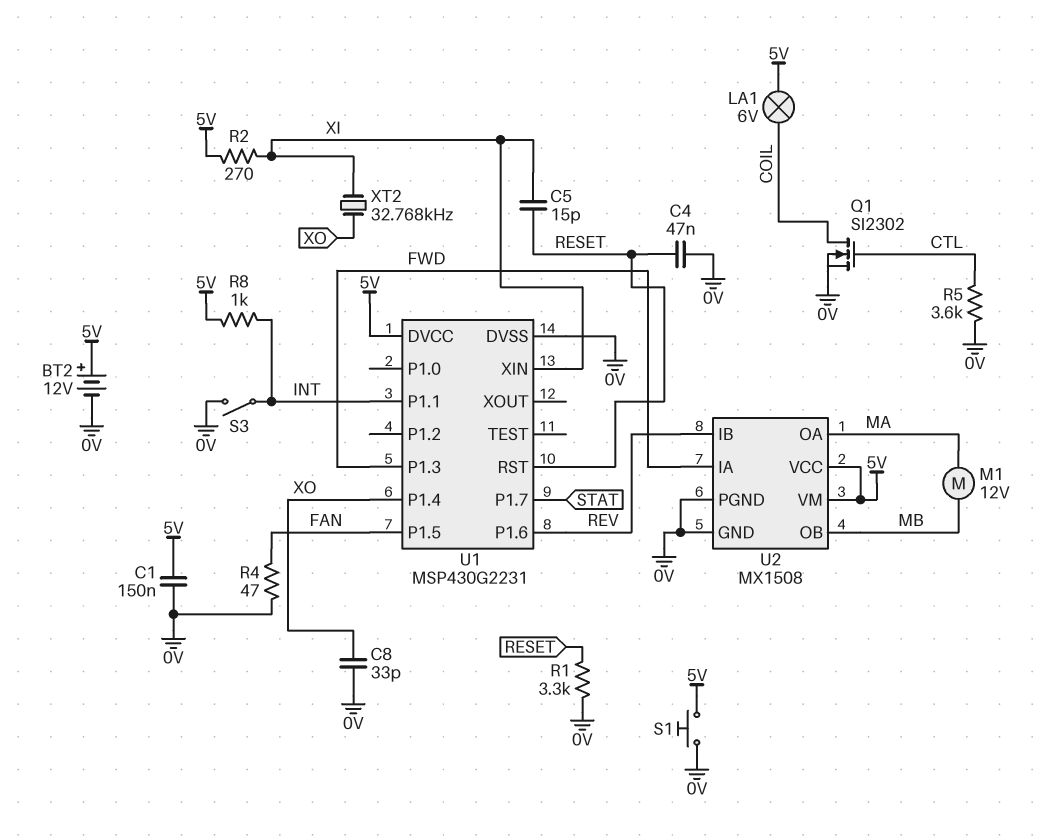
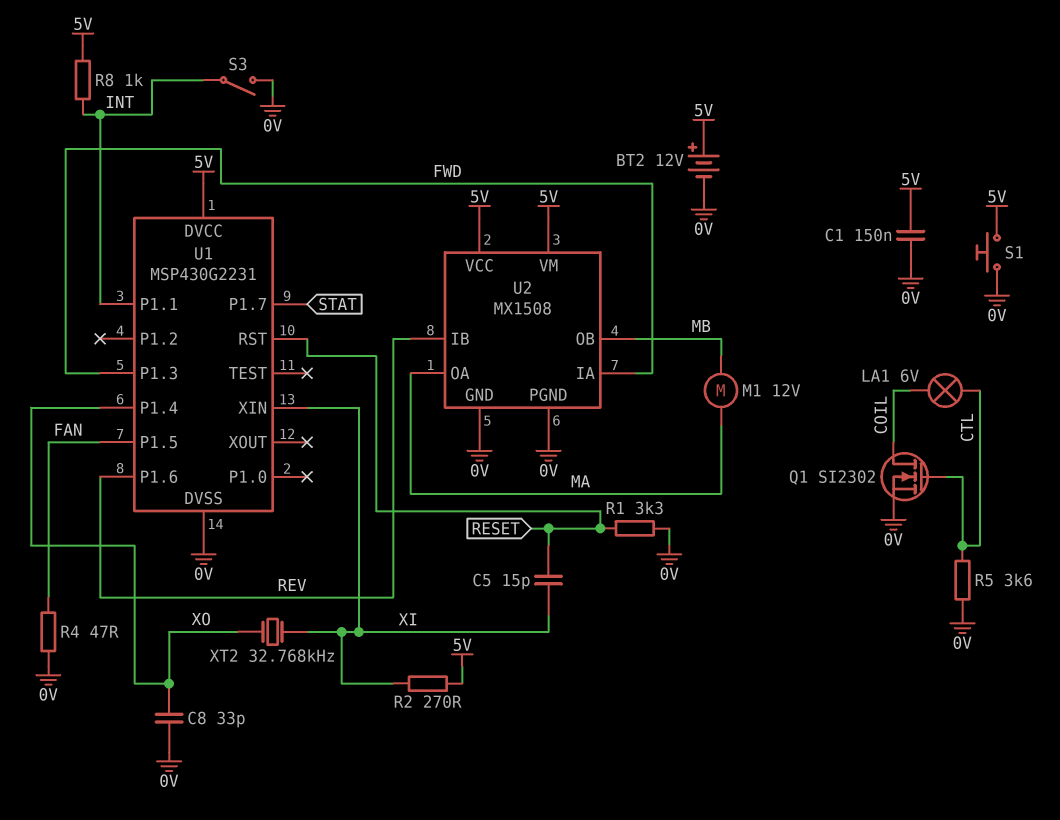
C4: 47nF (0V, RESET) -> none
LA1: lamp 6V (5V, COIL) -> lamp 6V (COIL, CTL)

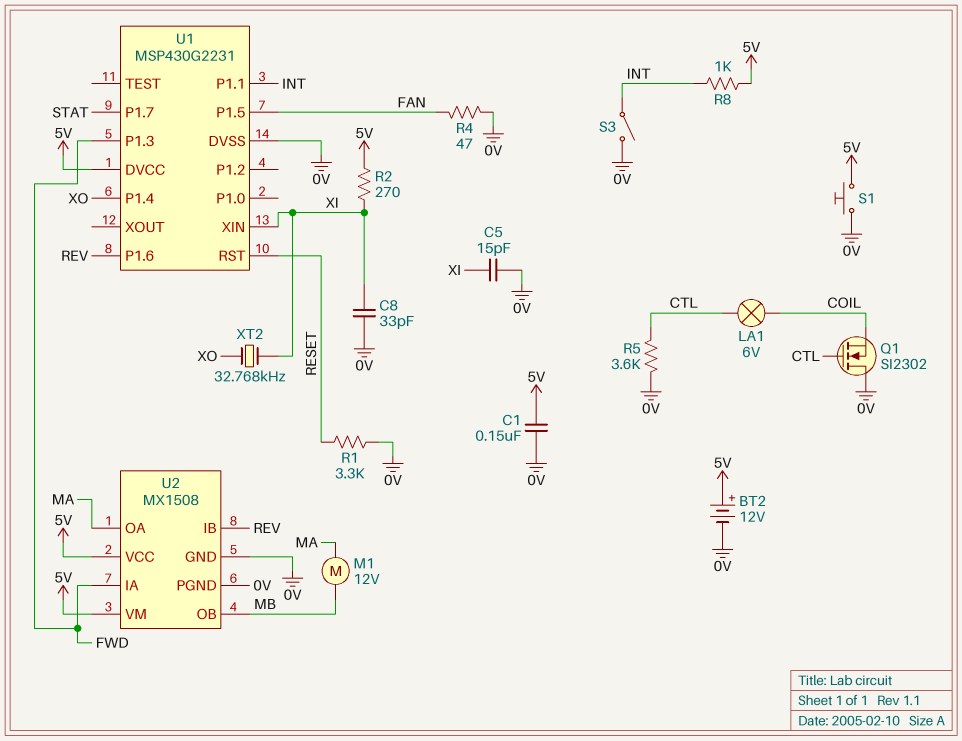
C5: 15pF (RESET, XI) -> 15pF (0V, XI)
C8: 33pF (0V, XO) -> 33pF (0V, XI)
Q1: NMOS SI2302 (G CTL, D COIL, S 0V) -> NMOS SI2302 (G CTL, D 0V, S COIL)

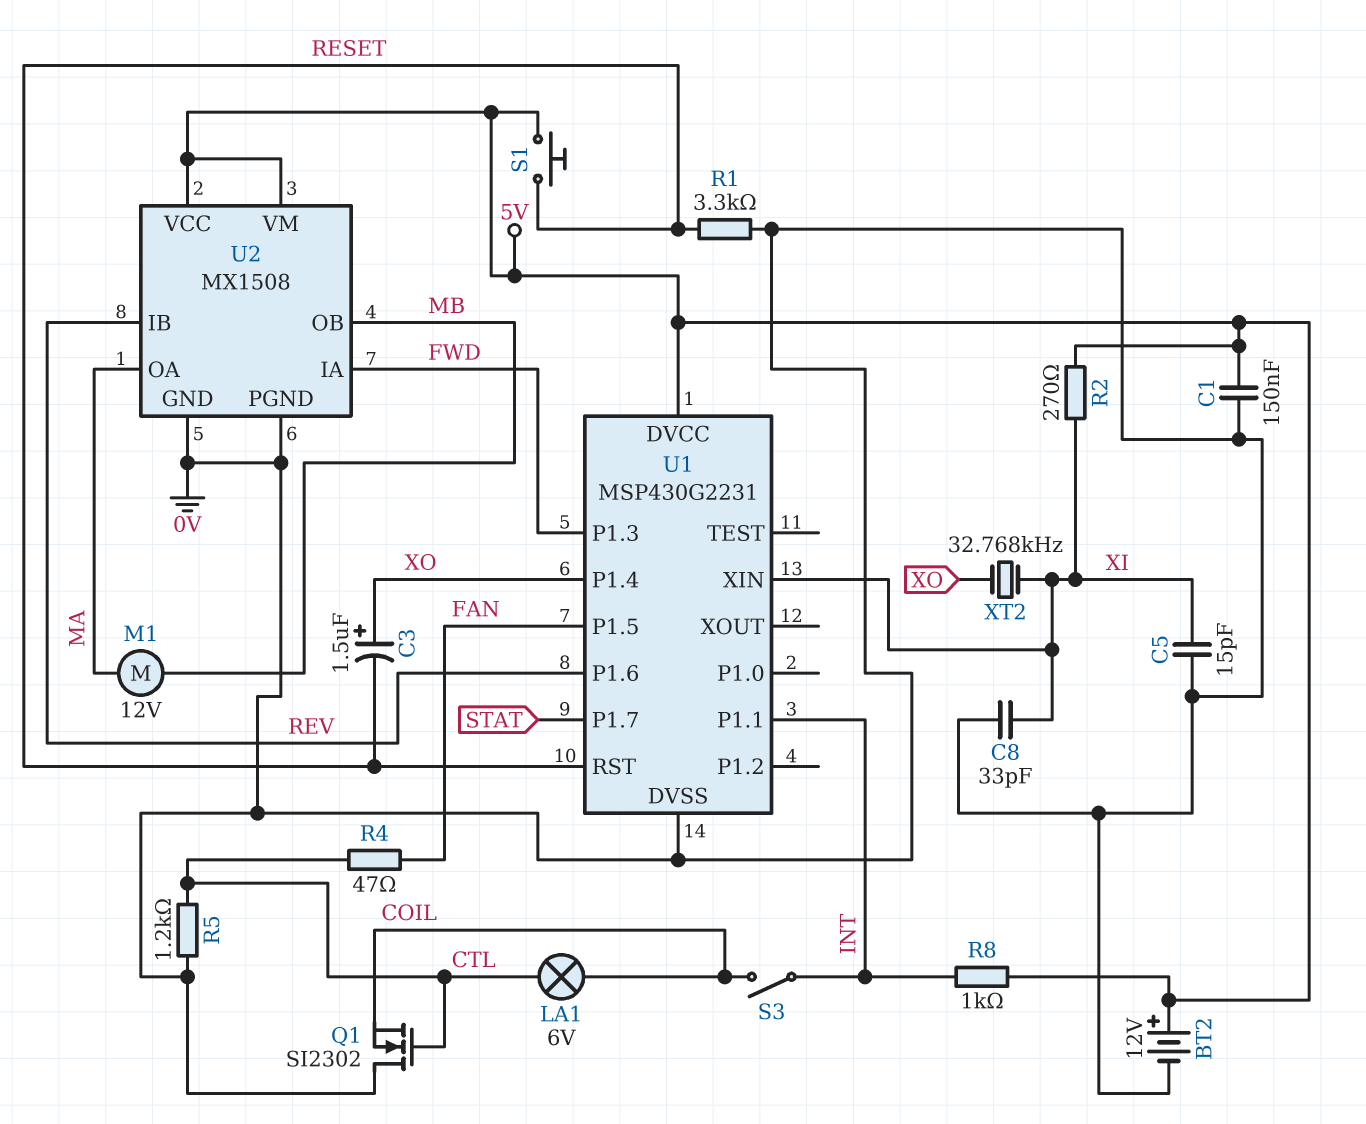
C3: none -> 1.5uF (plus XO, minus RESET)
R4: 47 (0V, FAN) -> 47 (CTL, FAN)
R5: 3.6k (0V, CTL) -> 1.2k (0V, CTL)
S1: button (0V, 5V) -> button (5V, RESET)
S3: switch (0V, INT) -> switch (COIL, INT)

